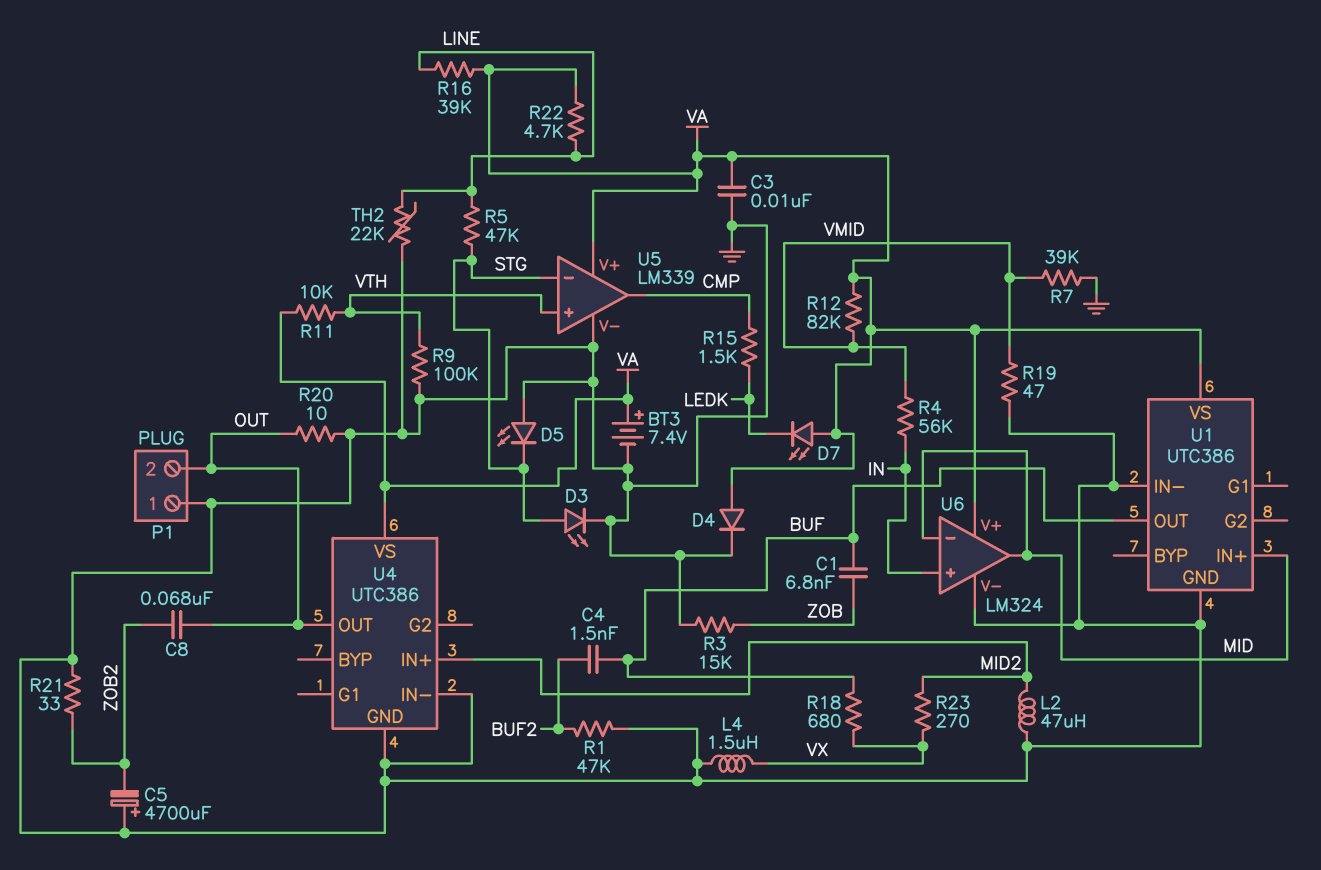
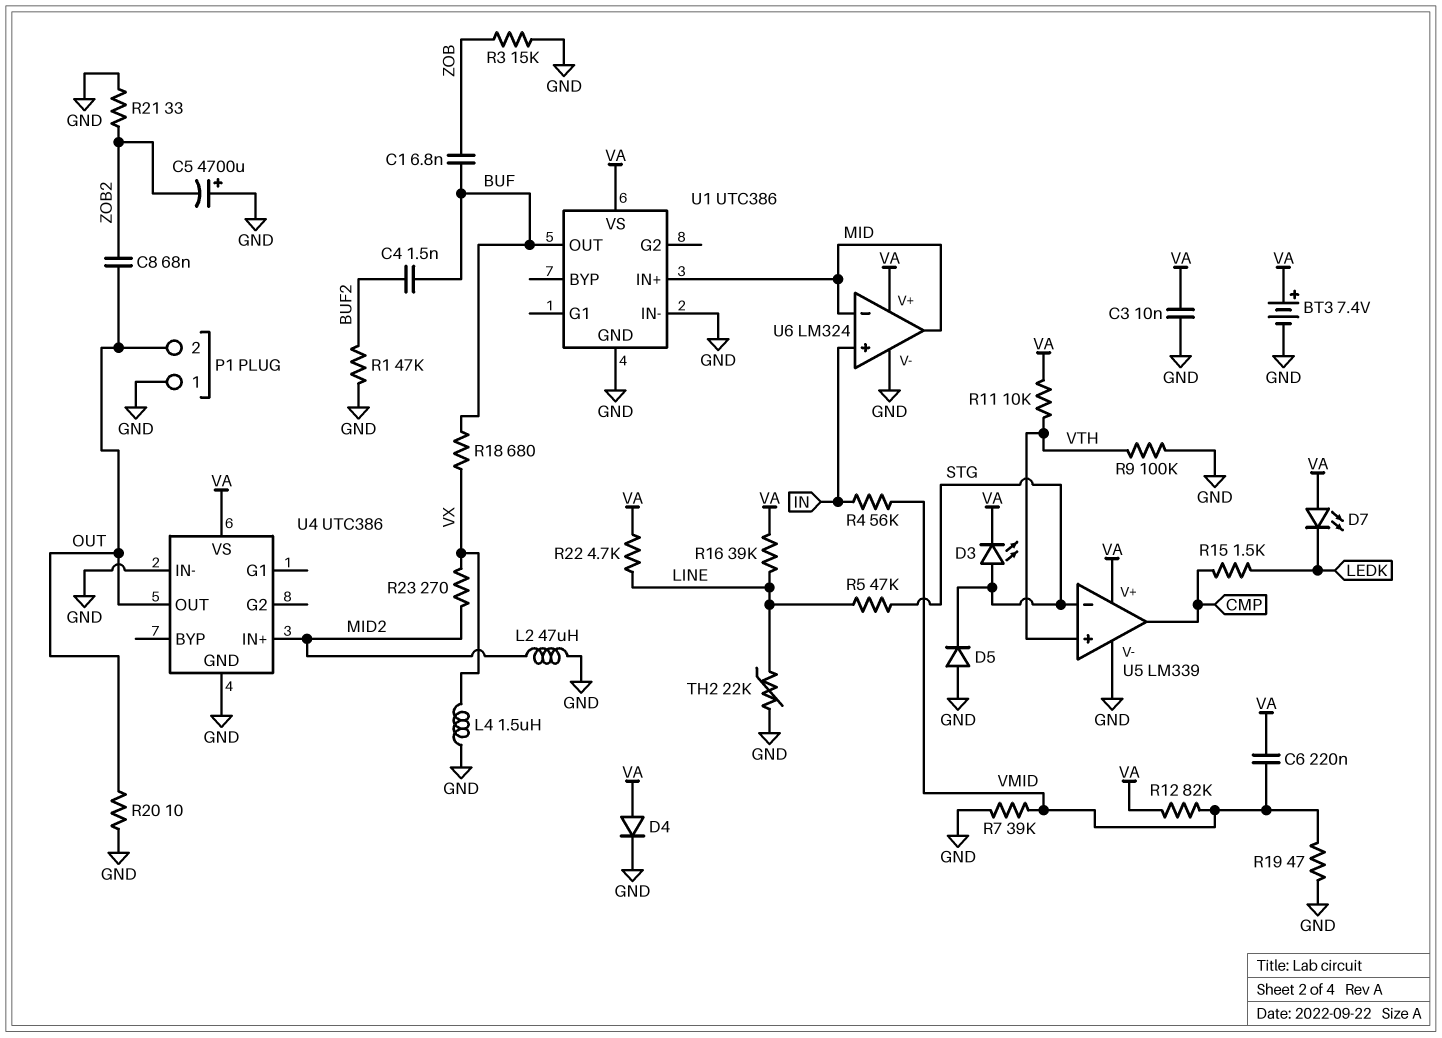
C6: none -> 220nF (VA, VMID)
D3: LED (A STG, K GND) -> LED (A STG, K VA)
D5: LED (A GND, K STG) -> diode (A GND, K STG)

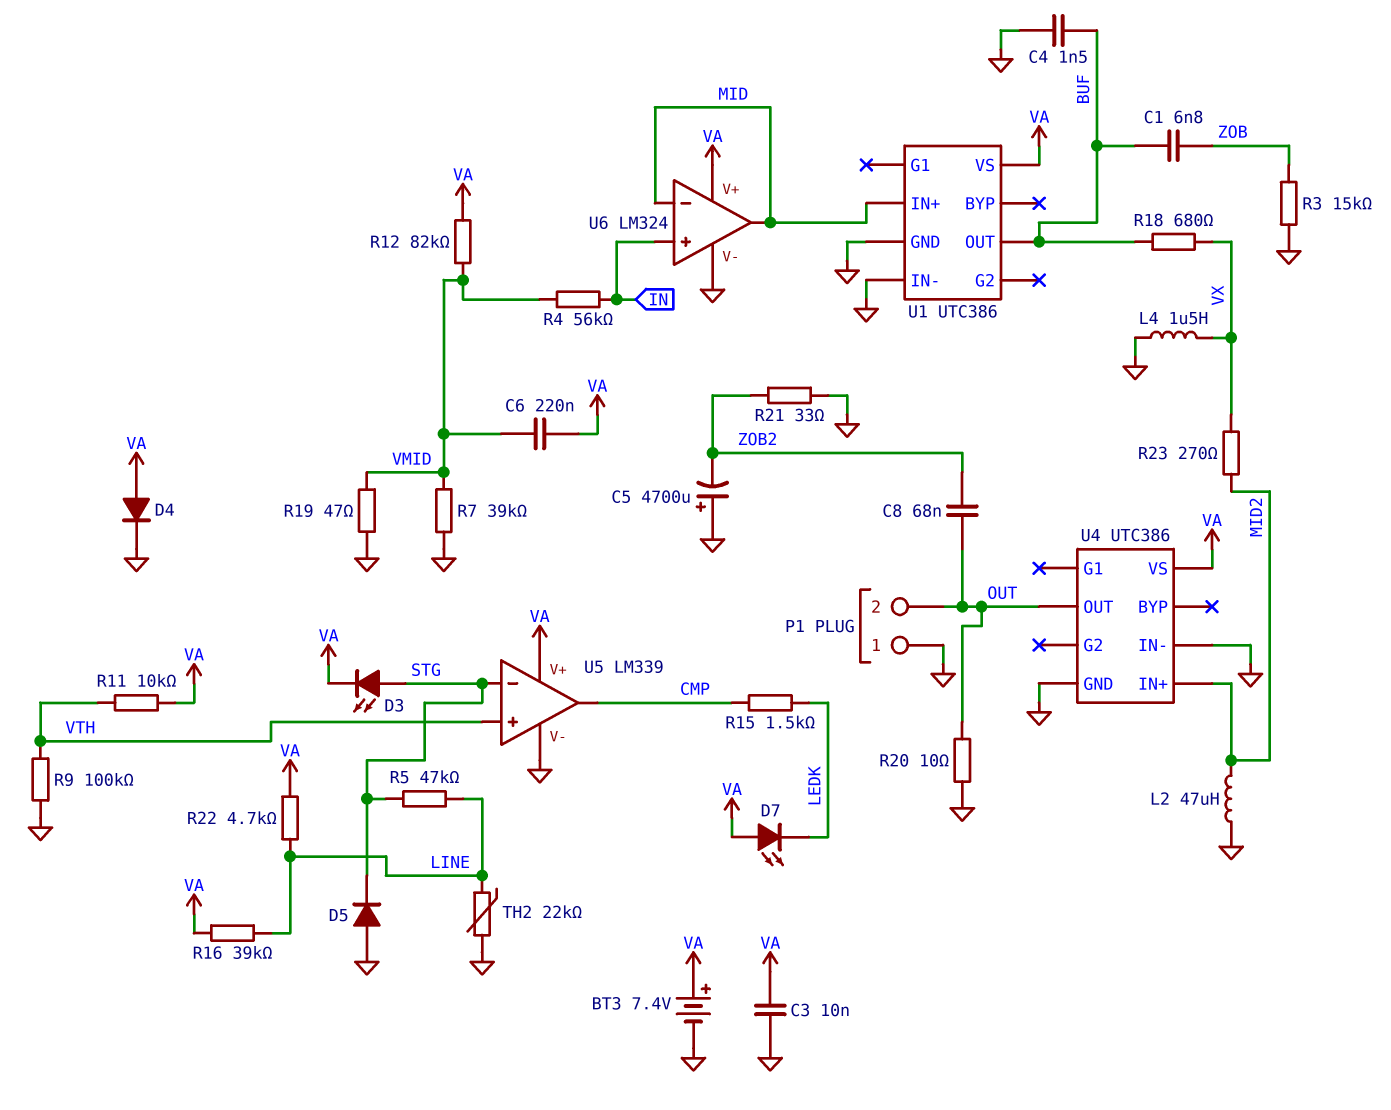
C4: 1.5nF (BUF, BUF2) -> 1.5nF (BUF, GND)
R1: 47k (BUF2, GND) -> none

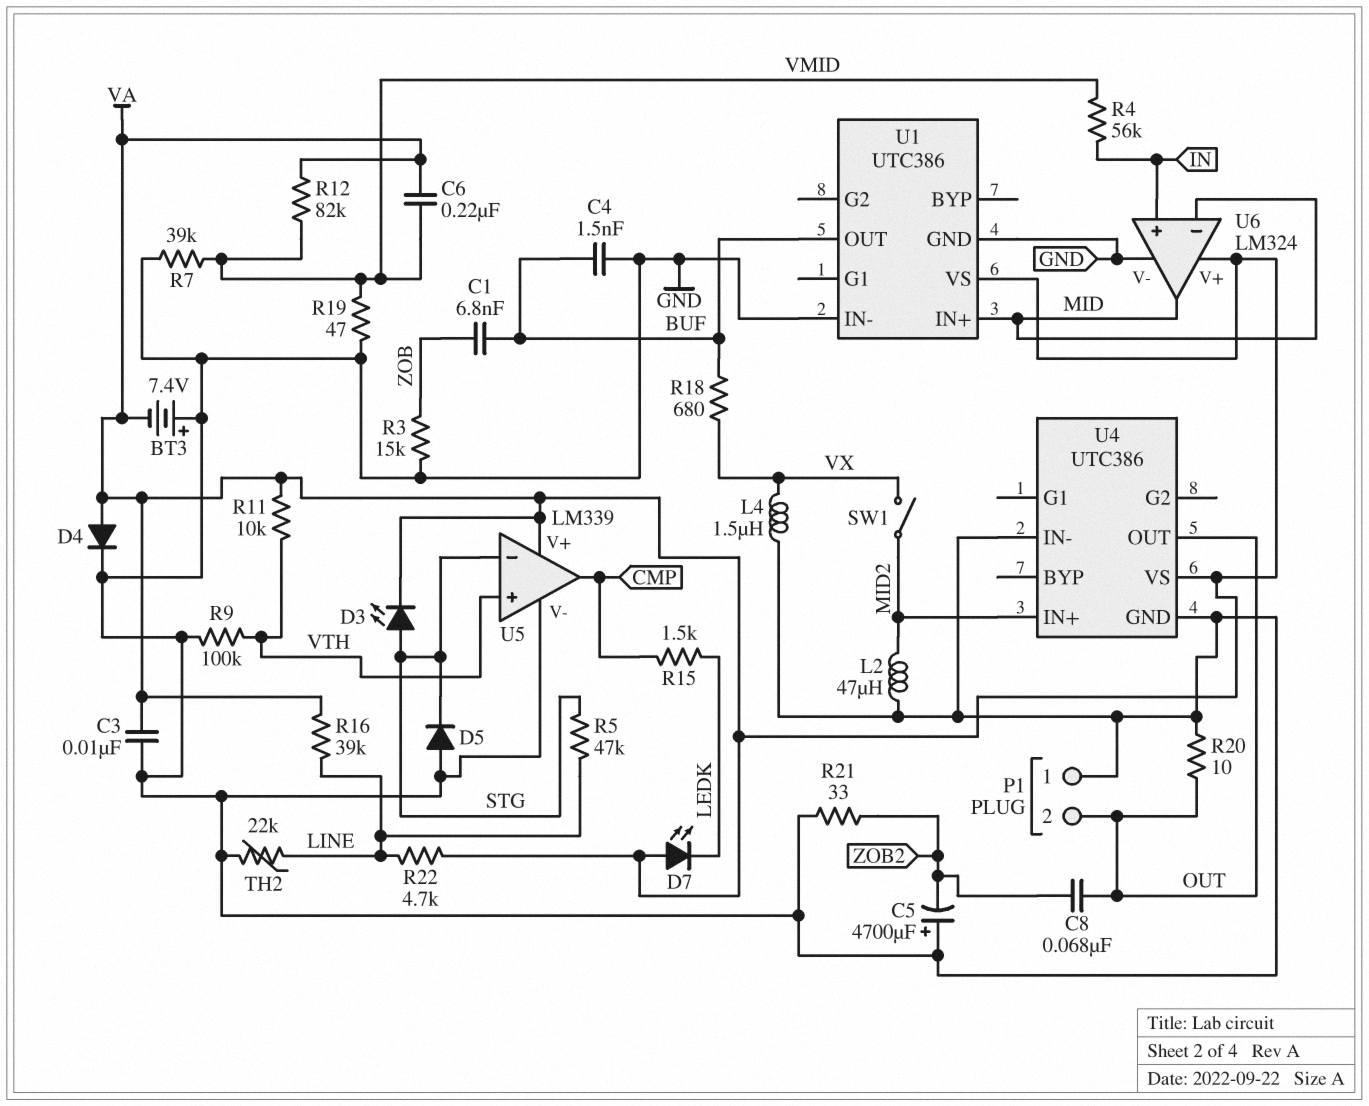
BT3: 7.4V (plus VA, minus GND) -> 7.4V (plus GND, minus VA)
R23: 270 (MID2, VX) -> none
SW1: none -> switch (MID2, VX)

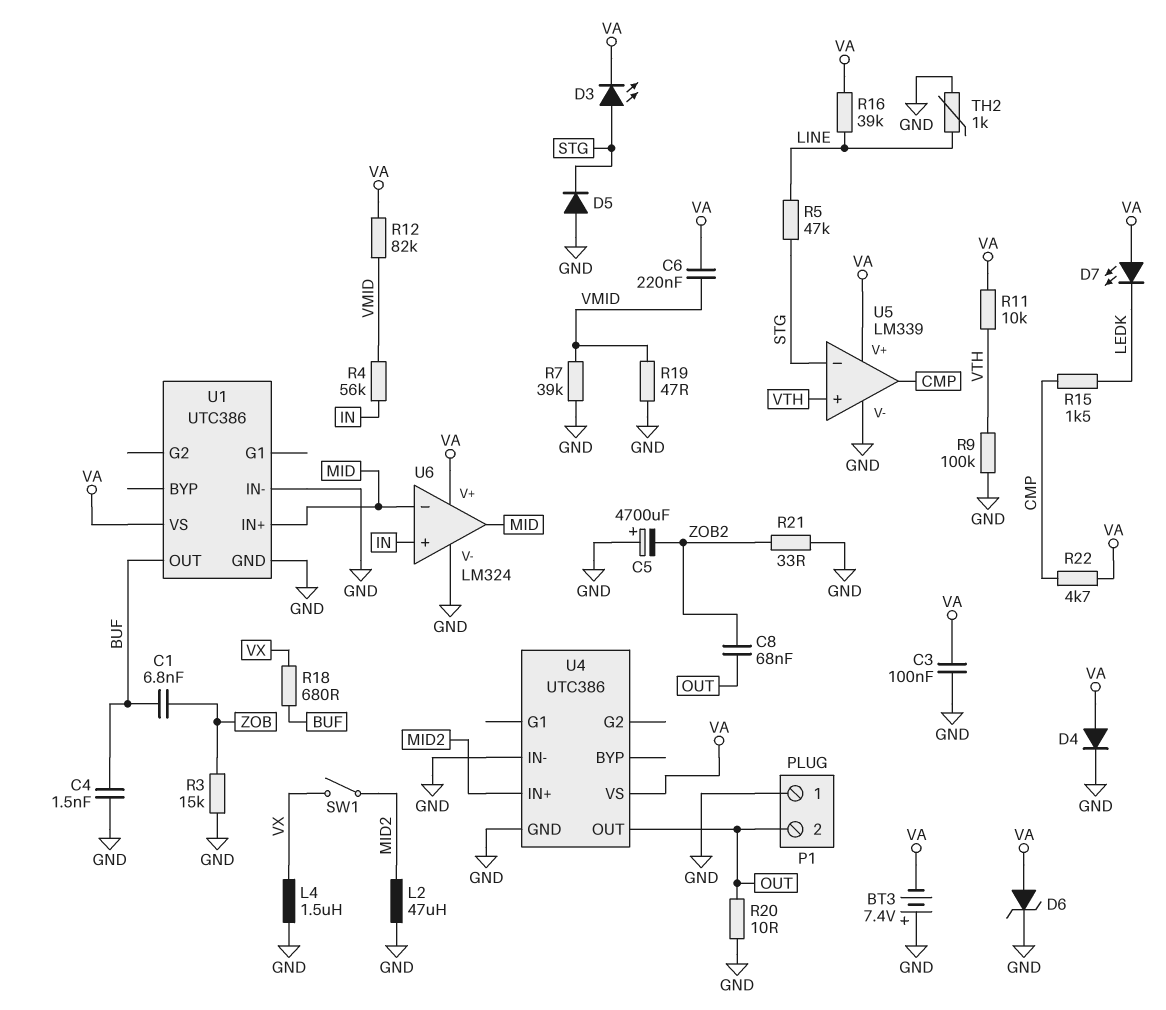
C3: 10nF (GND, VA) -> 100nF (GND, VA)
D6: none -> zener (A VA, K GND)
R22: 4.7k (LINE, VA) -> 4.7k (CMP, VA)
TH2: 22k (GND, LINE) -> 1k (GND, LINE)

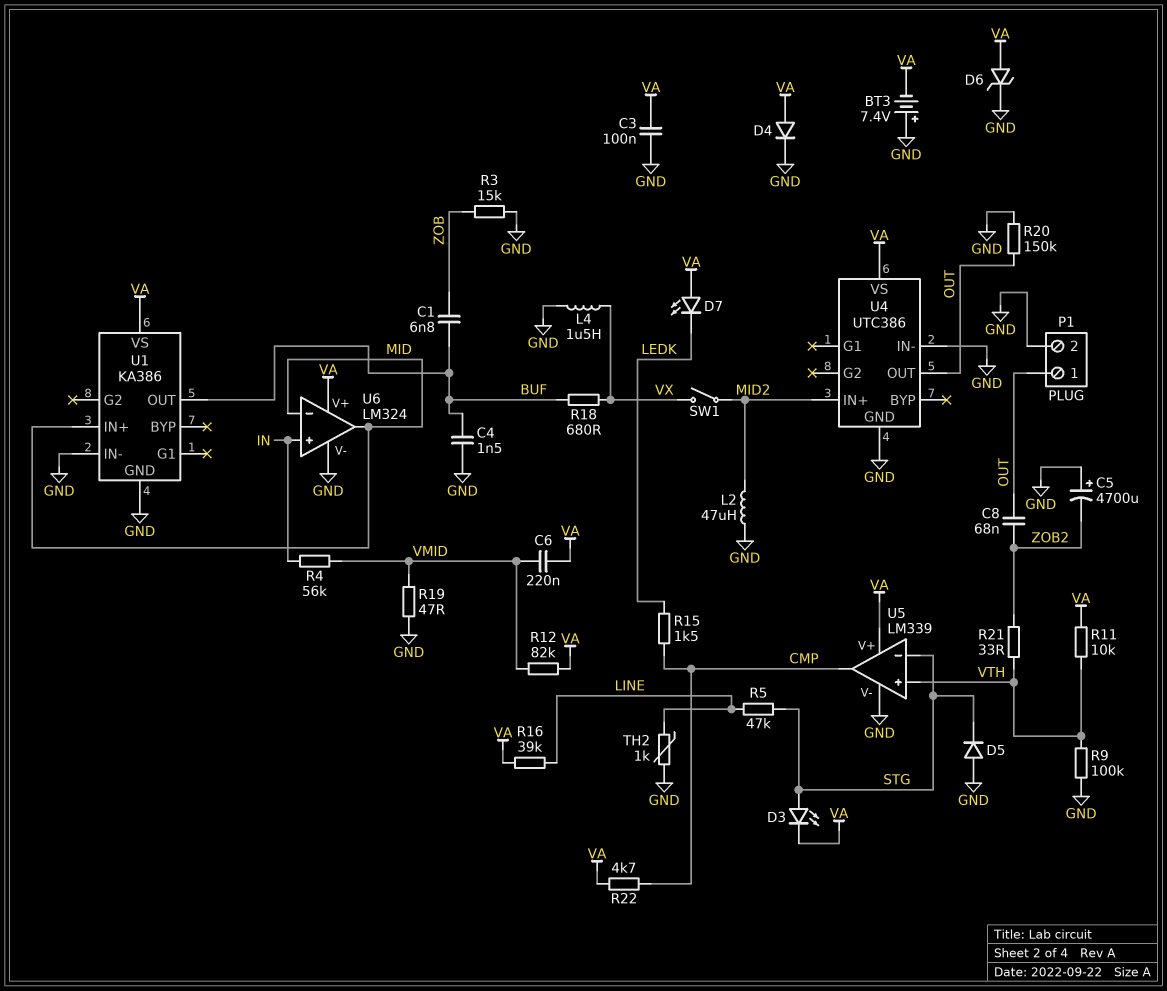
P1 pin 1: GND -> OUT
P1 pin 2: OUT -> GND
R7: 39k (GND, VMID) -> none
R20: 10 (GND, OUT) -> 150k (GND, OUT)
R21: 33 (GND, ZOB2) -> 33 (VTH, ZOB2)
U1: UTC386 -> KA386

